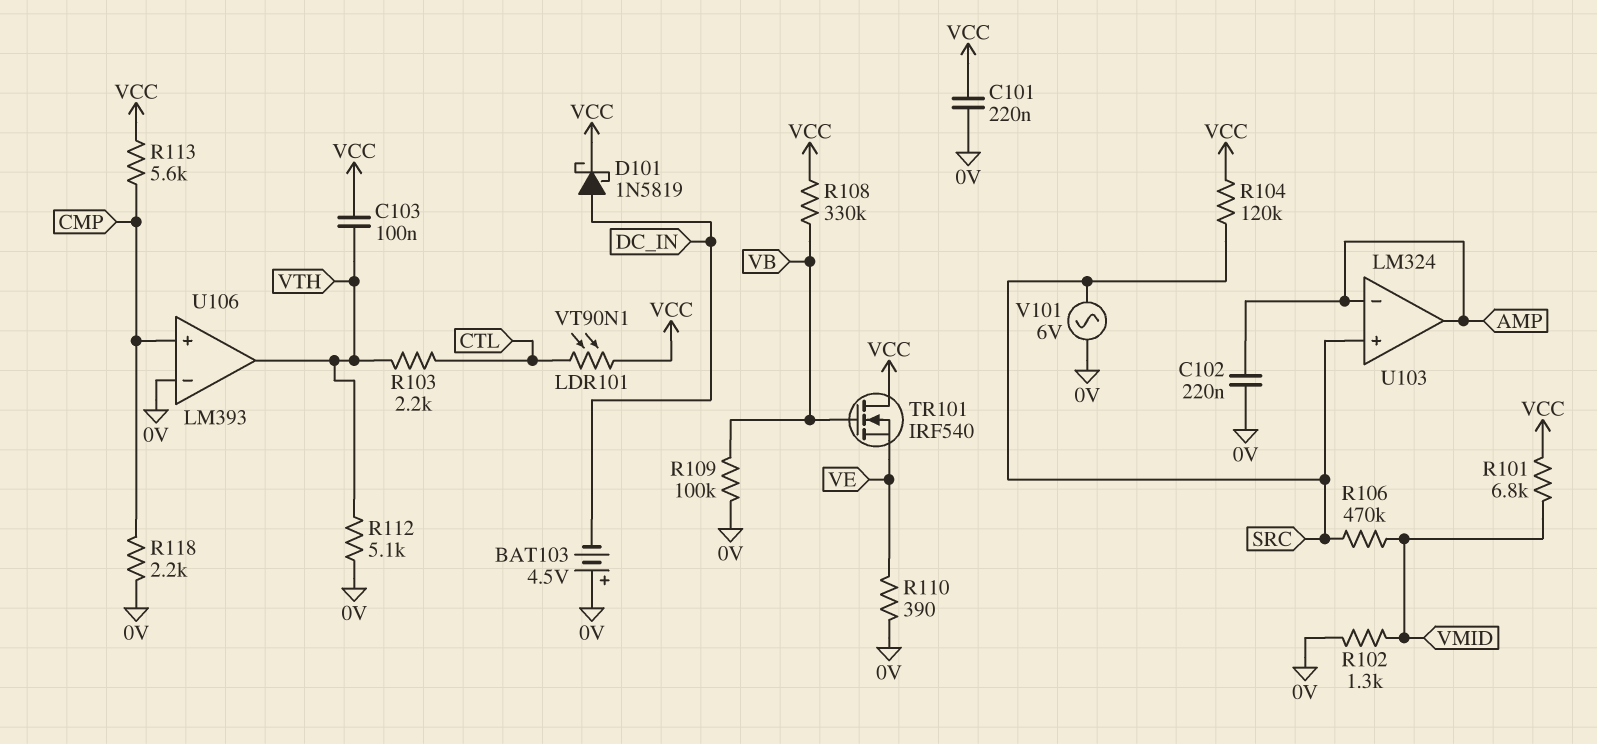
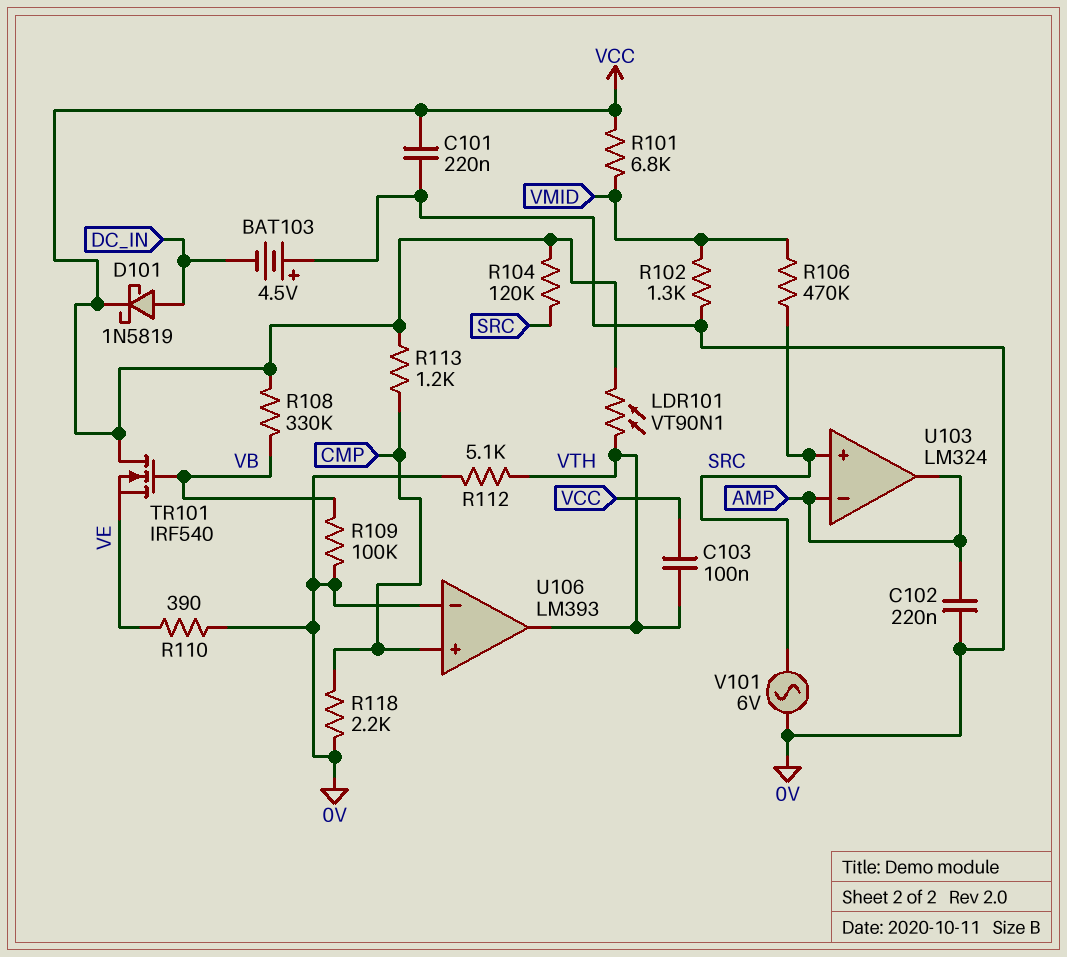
LDR101: VT90N1 (CTL, VCC) -> VT90N1 (VCC, VTH)
R103: 2.2k (CTL, VTH) -> none
R113: 5.6k (CMP, VCC) -> 1.2k (CMP, VCC)

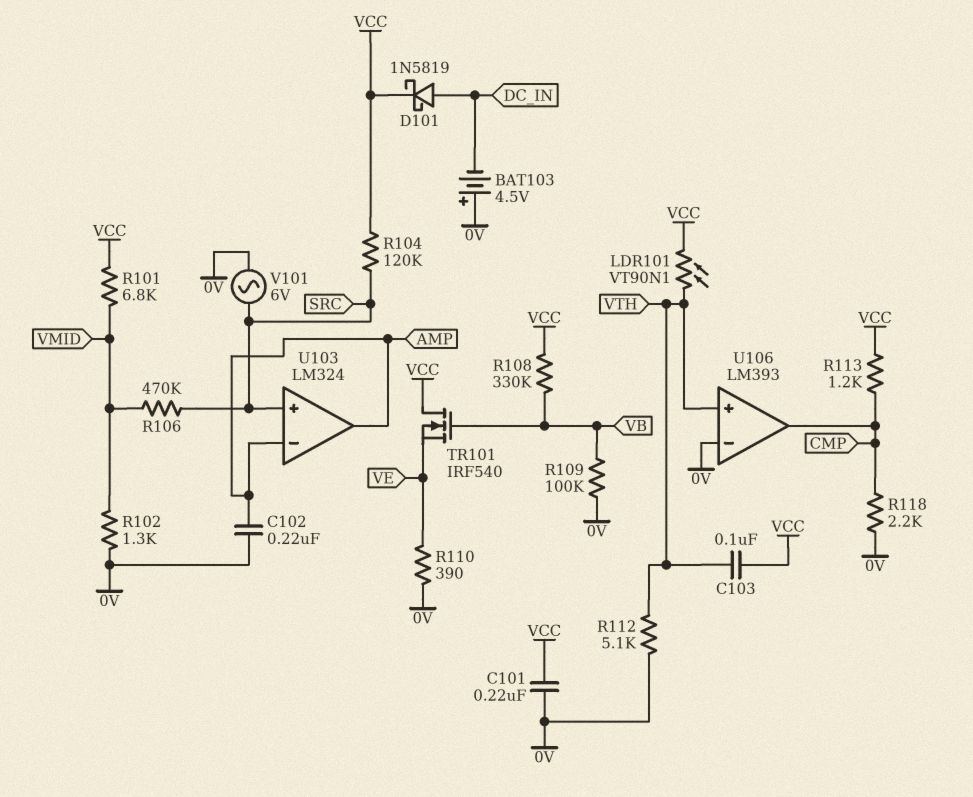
U106 pin in+: CMP -> VTH
U106 pin out: VTH -> CMP

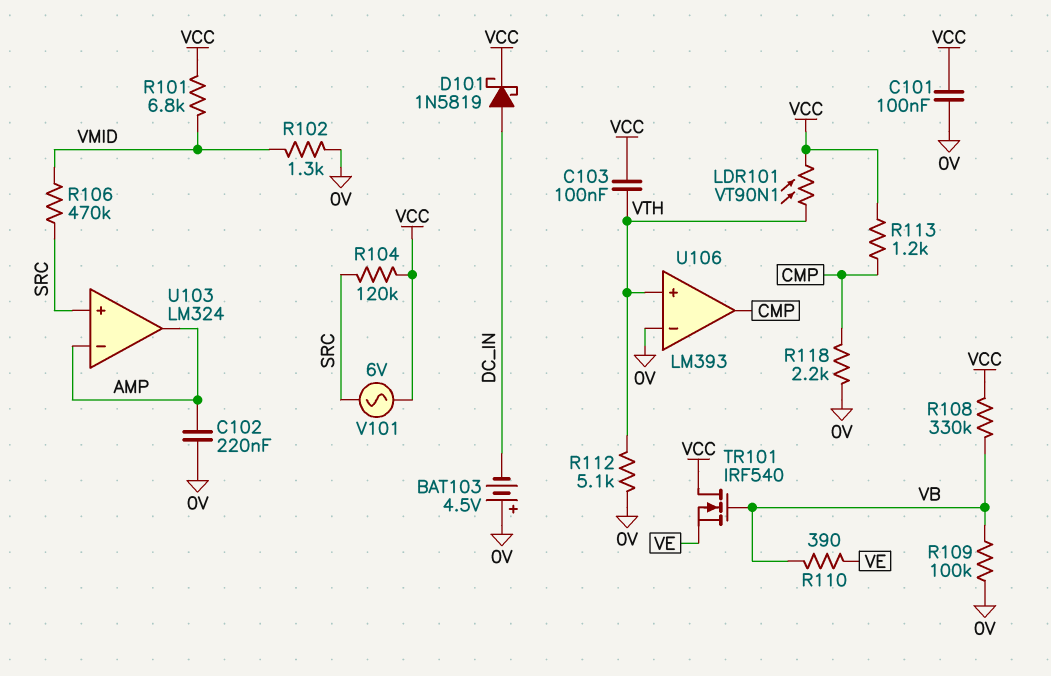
C101: 220nF (0V, VCC) -> 100nF (0V, VCC)
R110: 390 (0V, VE) -> 390 (VB, VE)
V101: AC 6V (0V, SRC) -> AC 6V (SRC, VCC)

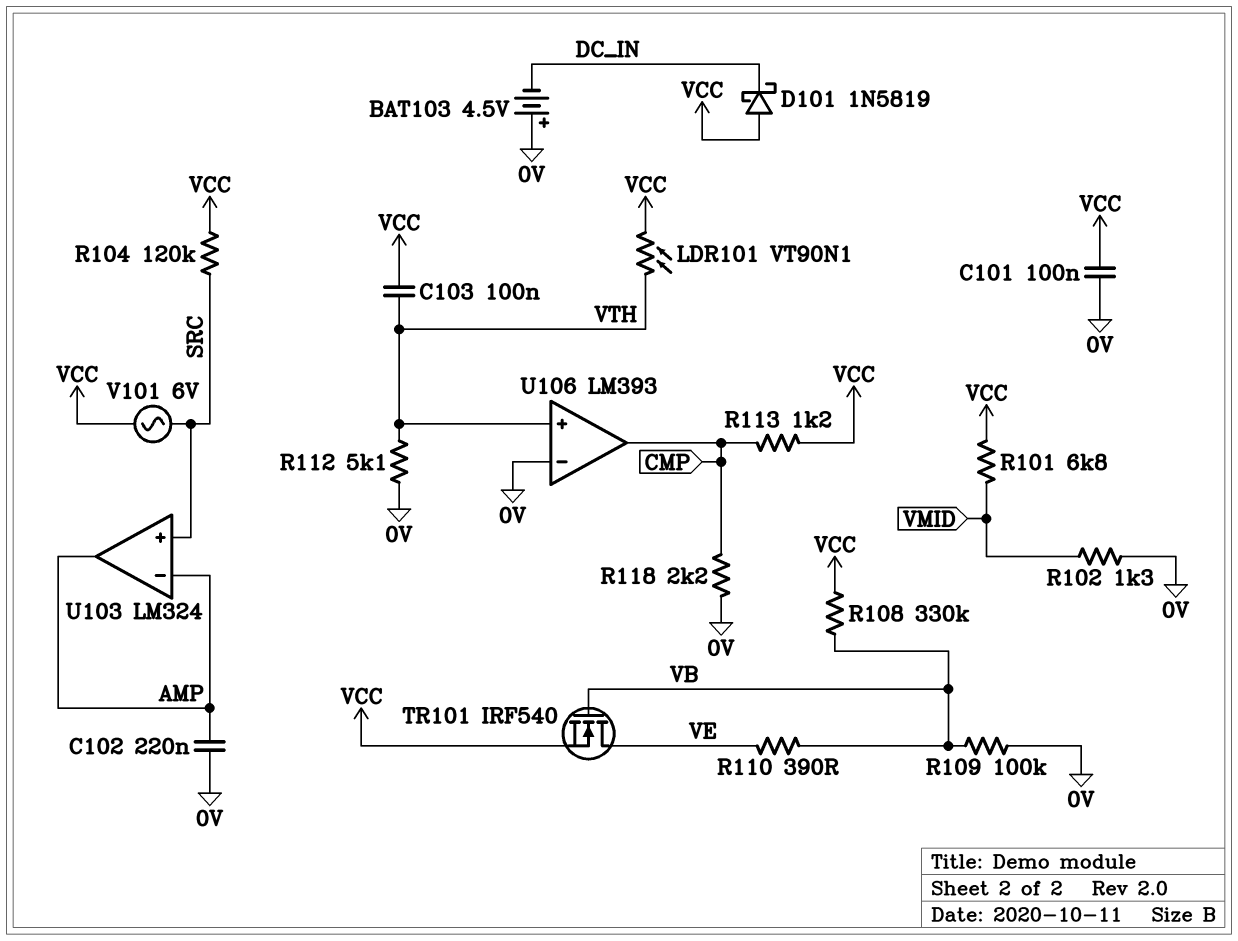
D101: schottky 1N5819 (A DC_IN, K VCC) -> schottky 1N5819 (A VCC, K DC_IN)
R106: 470k (SRC, VMID) -> none
TR101: NMOS IRF540 (G VB, D VCC, S VE) -> NMOS IRF540 (G VB, D VE, S VCC)

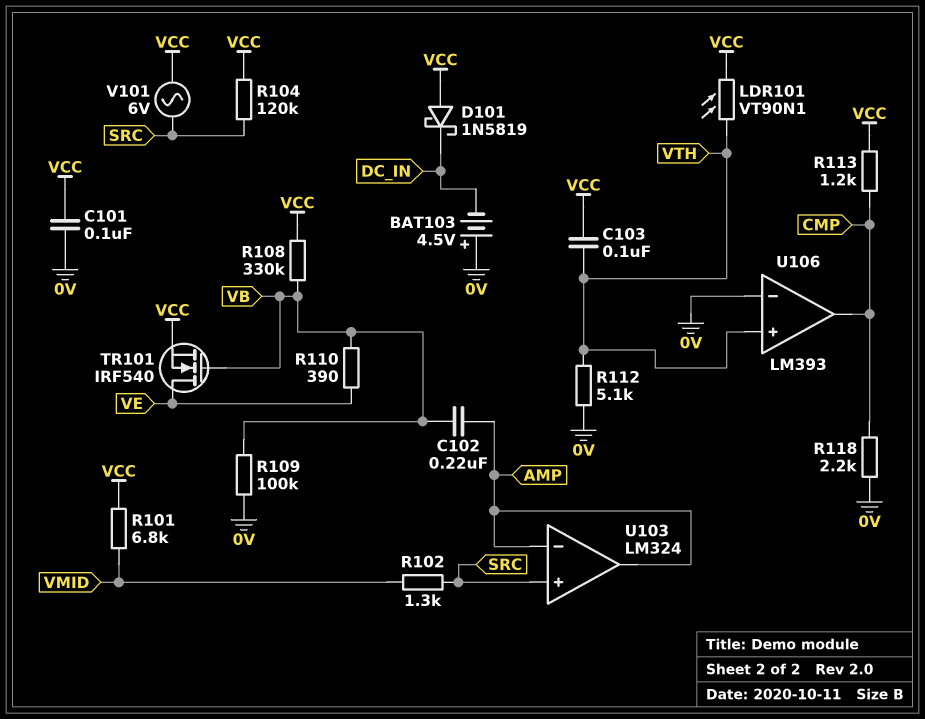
C102: 220nF (0V, AMP) -> 220nF (AMP, VB)
R102: 1.3k (0V, VMID) -> 1.3k (SRC, VMID)

